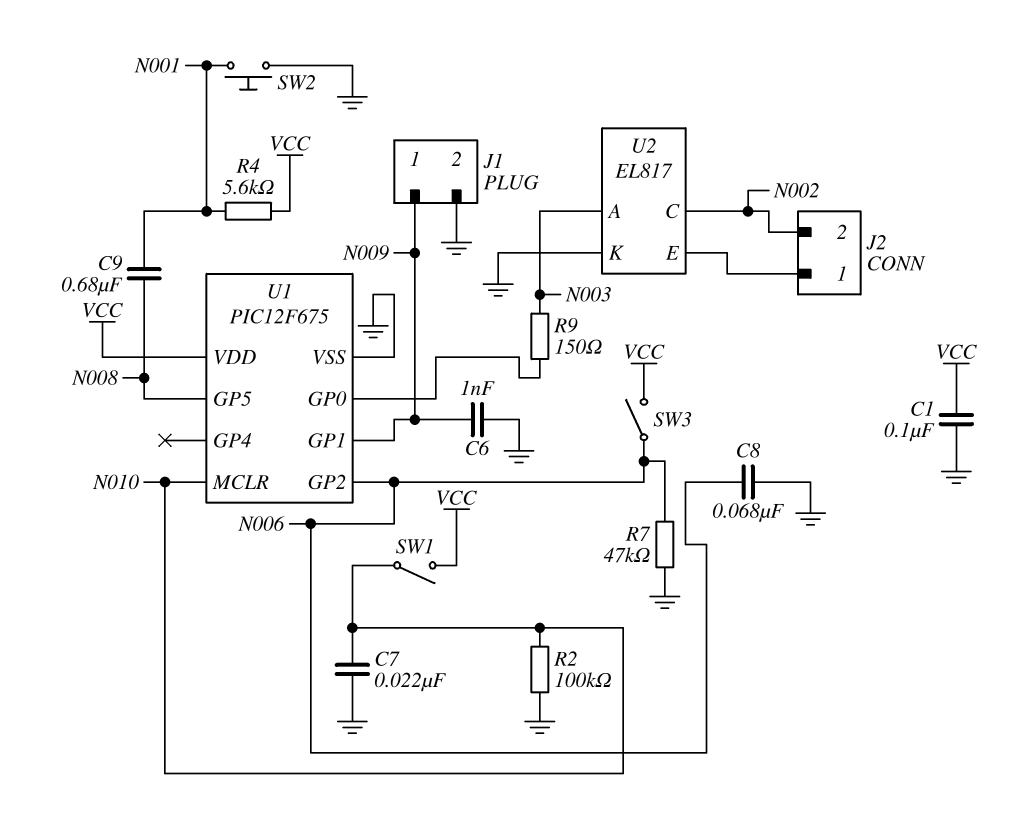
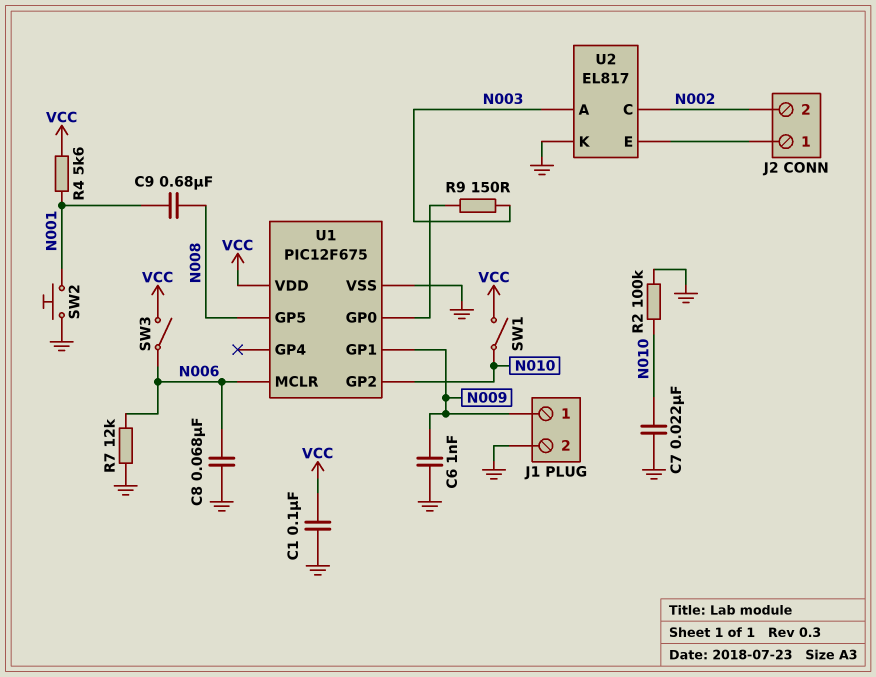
R7: 47k (GND, N006) -> 12k (GND, N006)
U1 pin GP2: N006 -> N010
U1 pin MCLR: N010 -> N006

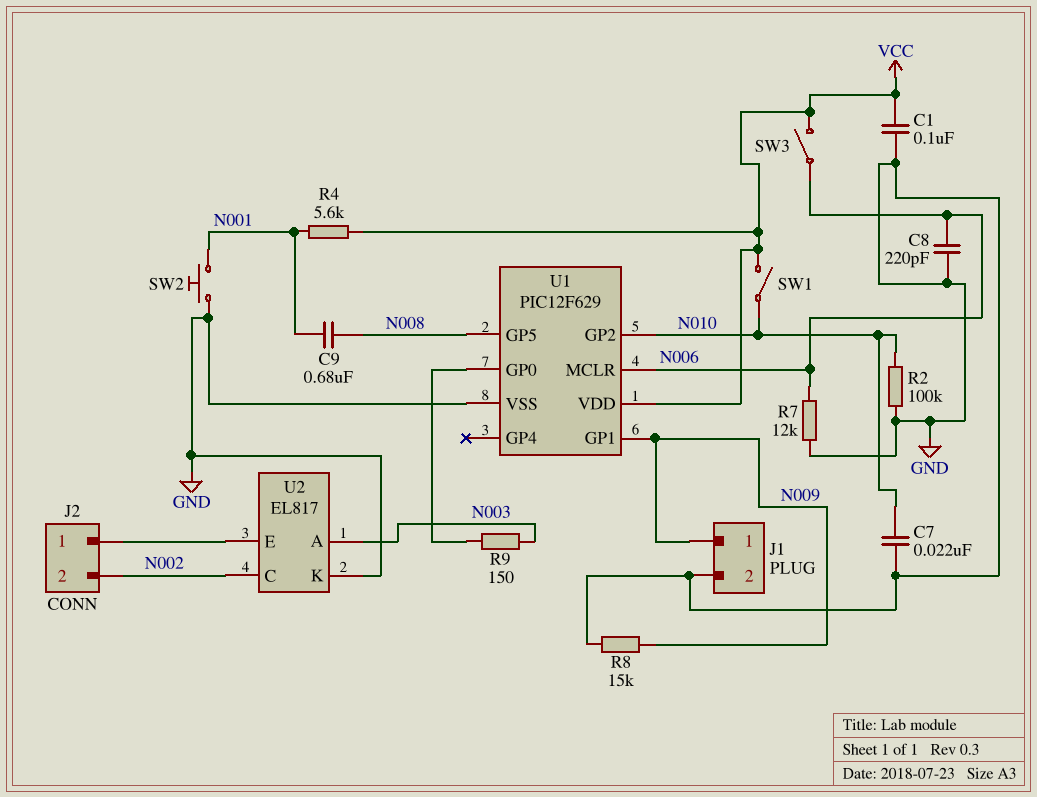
C6: 1nF (GND, N009) -> none
C8: 68nF (GND, N006) -> 220pF (GND, N006)
R8: none -> 15k (GND, N009)
U1: PIC12F675 -> PIC12F629

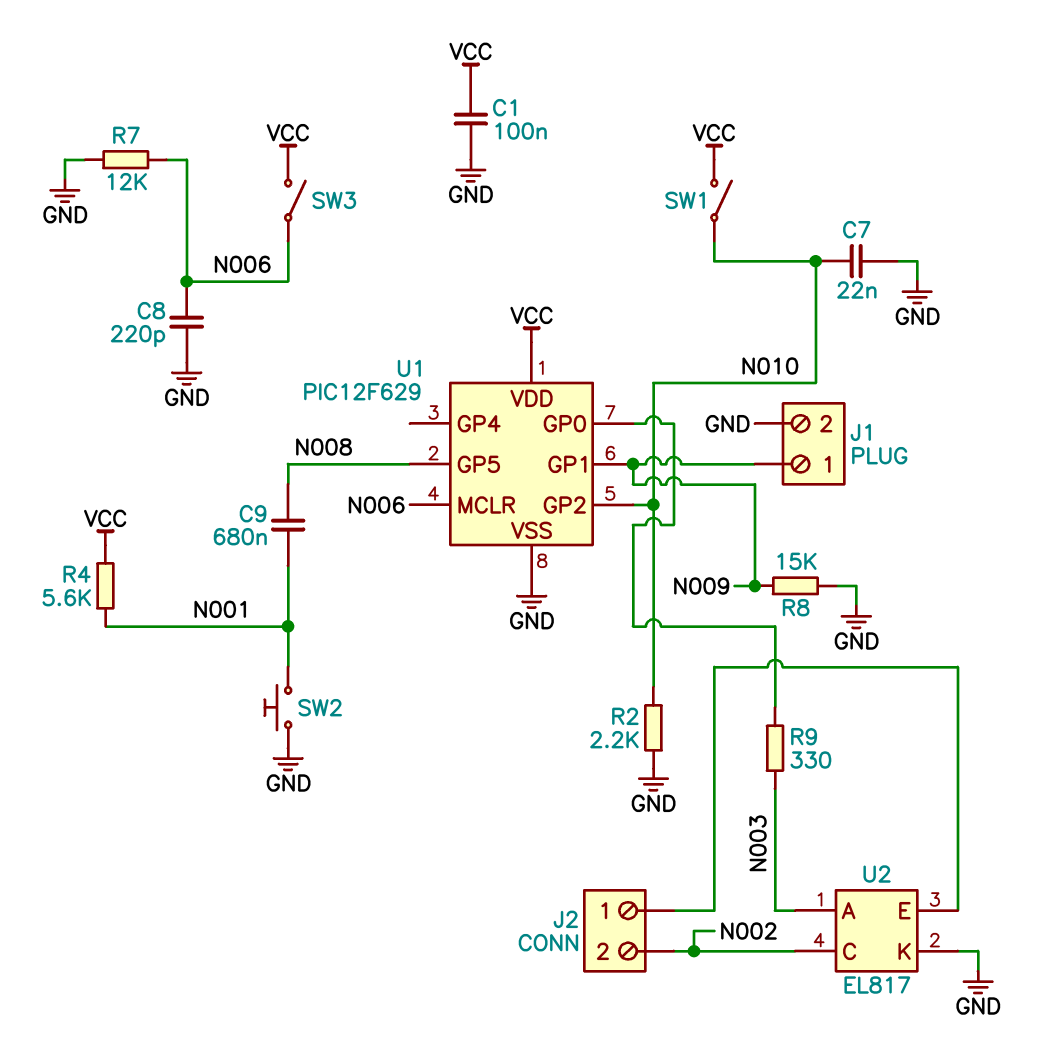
R2: 100k (GND, N010) -> 2.2k (GND, N010)
R9: 150 (N003, U1/GP0) -> 330 (N003, U1/GP0)

